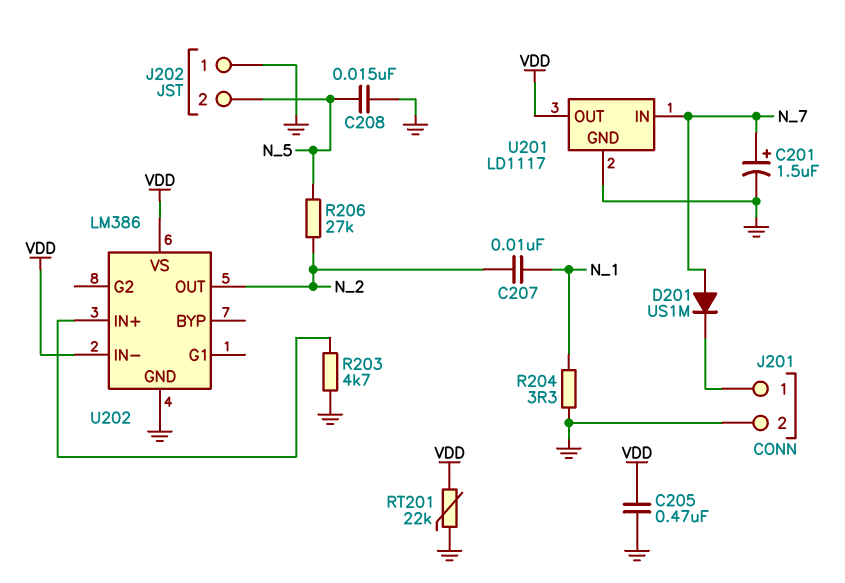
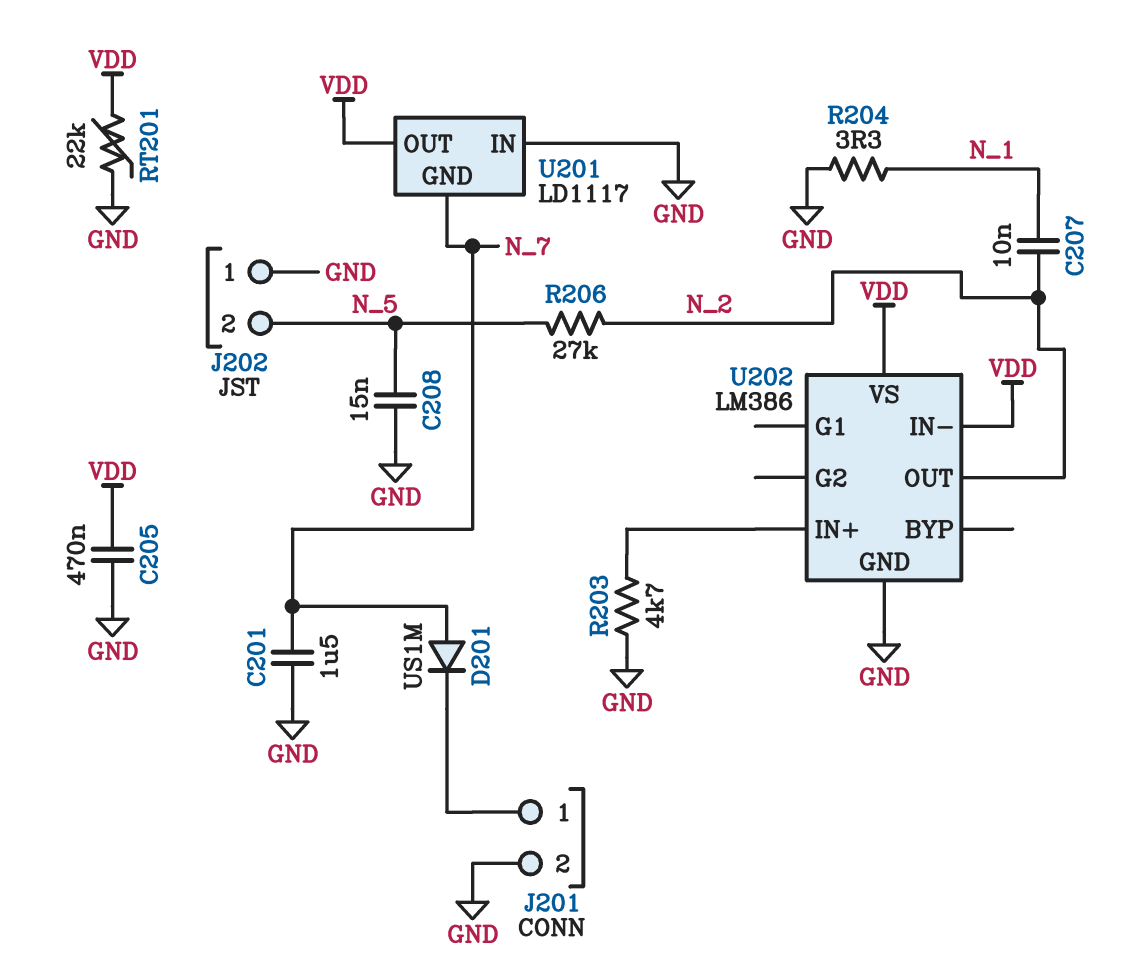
C201: 1.5uF (plus N_7, minus GND) -> 1.5uF (GND, N_7)
U201 pin GND: GND -> N_7
U201 pin IN: N_7 -> GND

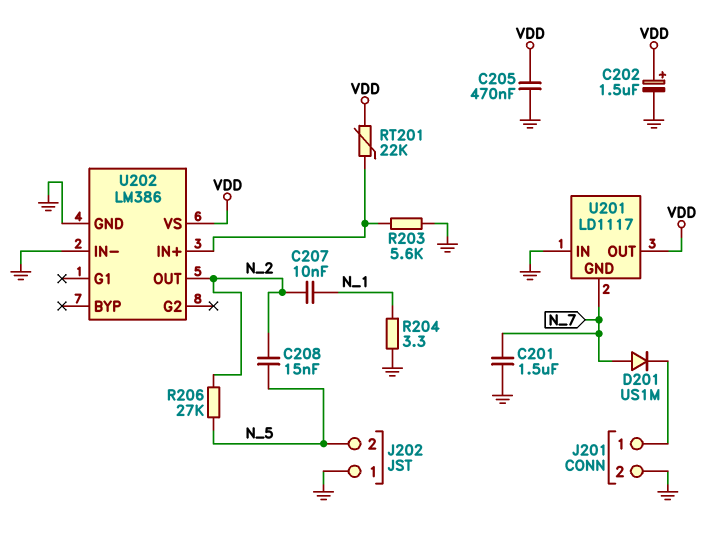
C202: none -> 1.5uF (plus VDD, minus GND)
C208: 15nF (GND, N_5) -> 15nF (N_2, N_5)
R203: 4.7k (GND, U202/IN+) -> 5.6k (GND, U202/IN+)
RT201: 22k (GND, VDD) -> 22k (U202/IN+, VDD)
U202 pin IN-: VDD -> GND

